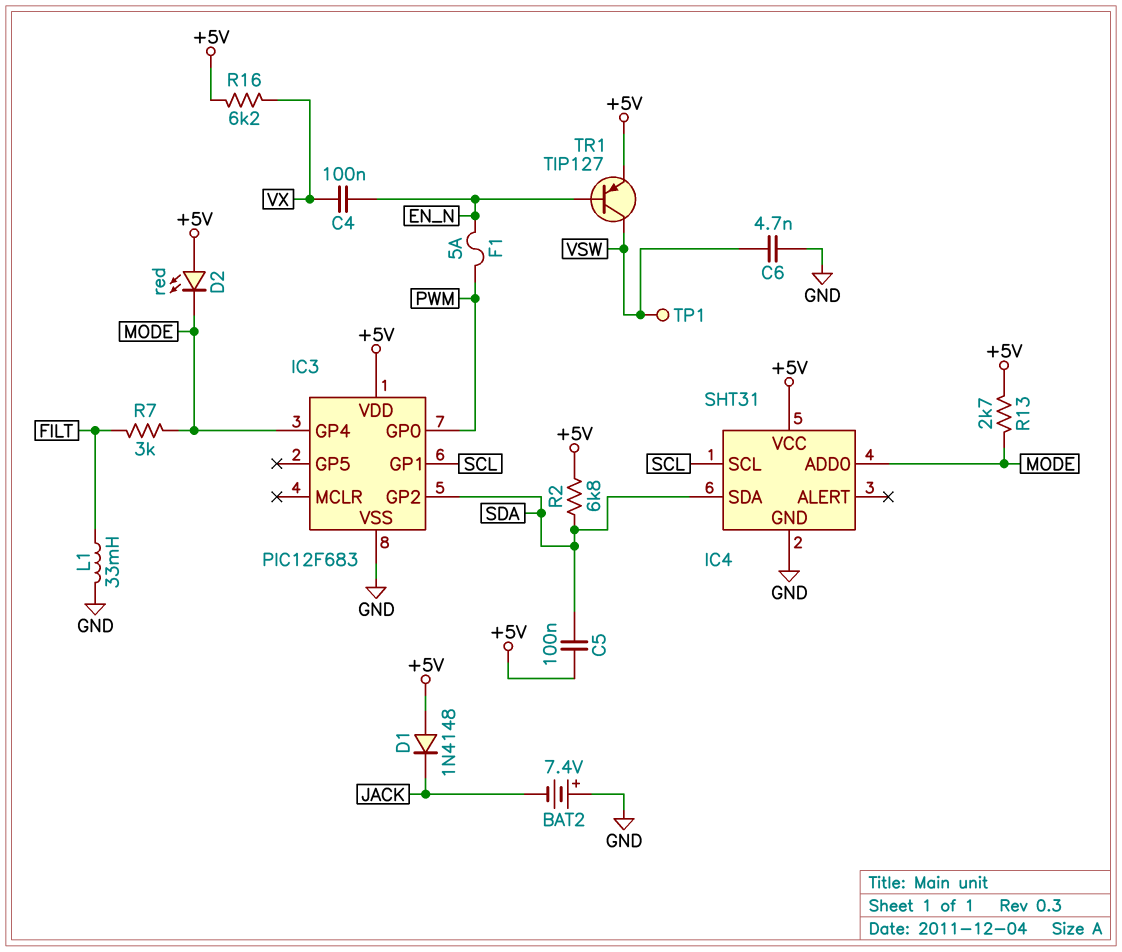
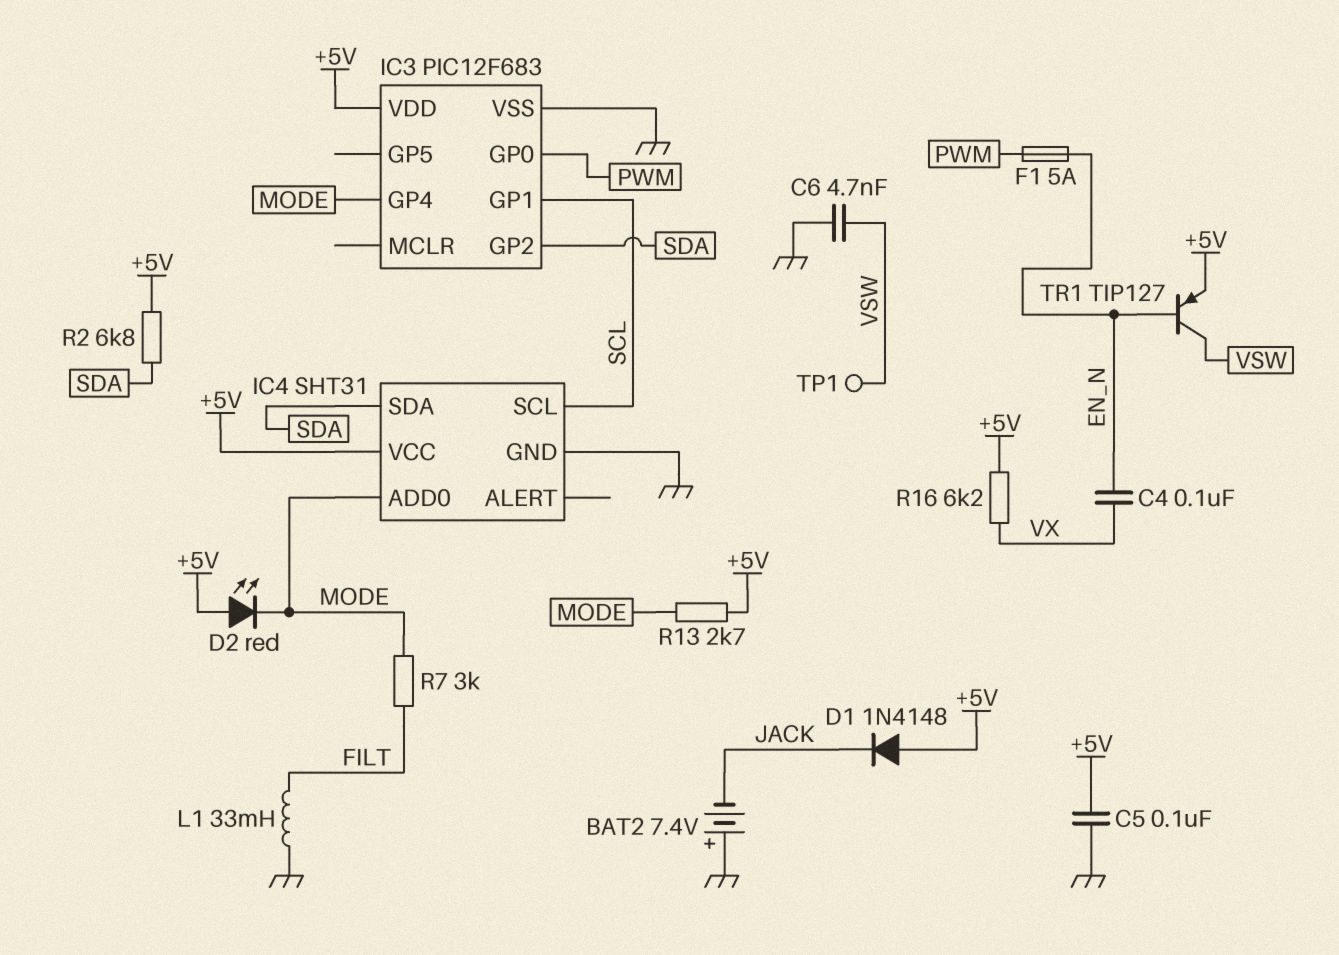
C5: 100nF (+5V, SDA) -> 100nF (+5V, GND)

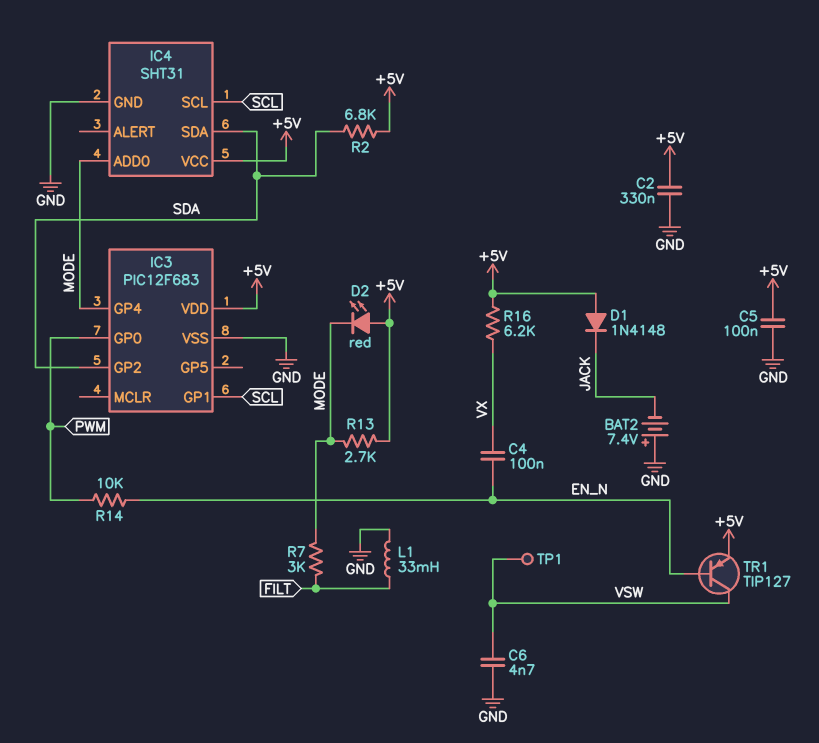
C2: none -> 330nF (+5V, GND)
F1: 5A (EN_N, PWM) -> none
R14: none -> 10k (EN_N, PWM)

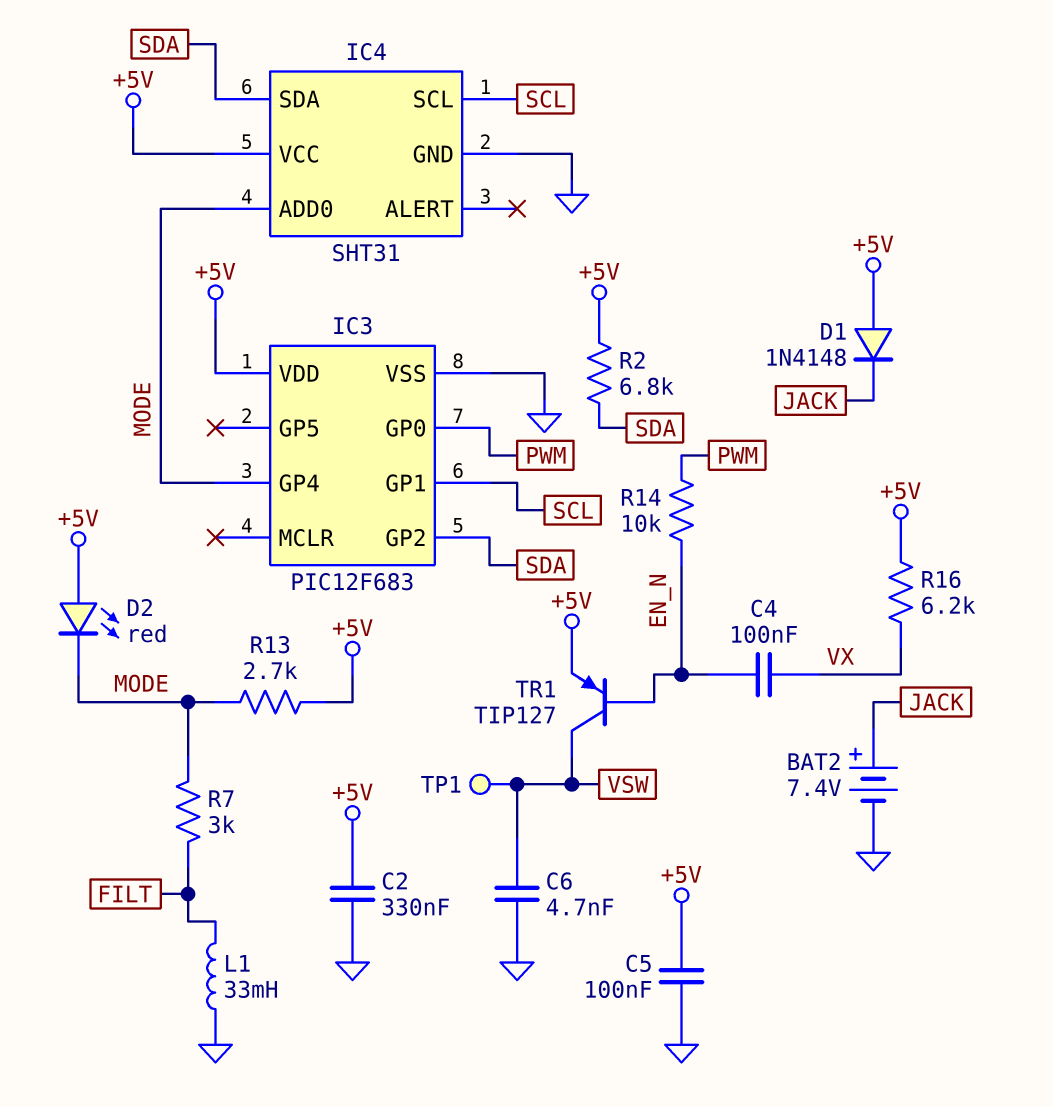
BAT2: 7.4V (plus GND, minus JACK) -> 7.4V (plus JACK, minus GND)

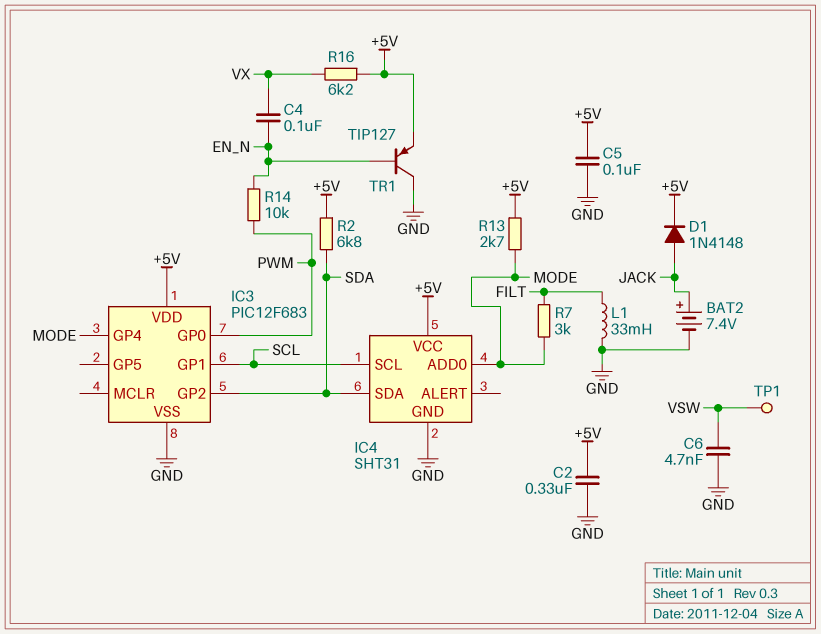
D1: diode 1N4148 (A +5V, K JACK) -> diode 1N4148 (A JACK, K +5V)
D2: LED red (A +5V, K MODE) -> none
TR1: PNP TIP127 (B EN_N, C VSW, E +5V) -> PNP TIP127 (B EN_N, C GND, E +5V)

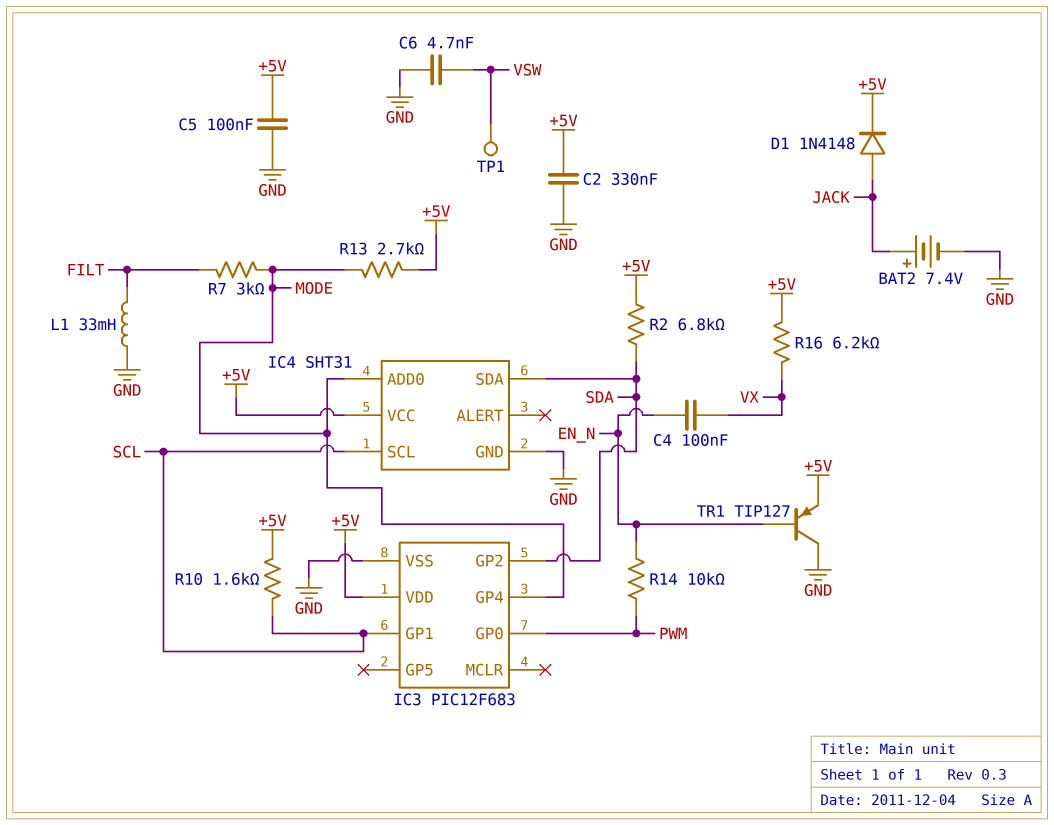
R10: none -> 1.6k (+5V, SCL)

